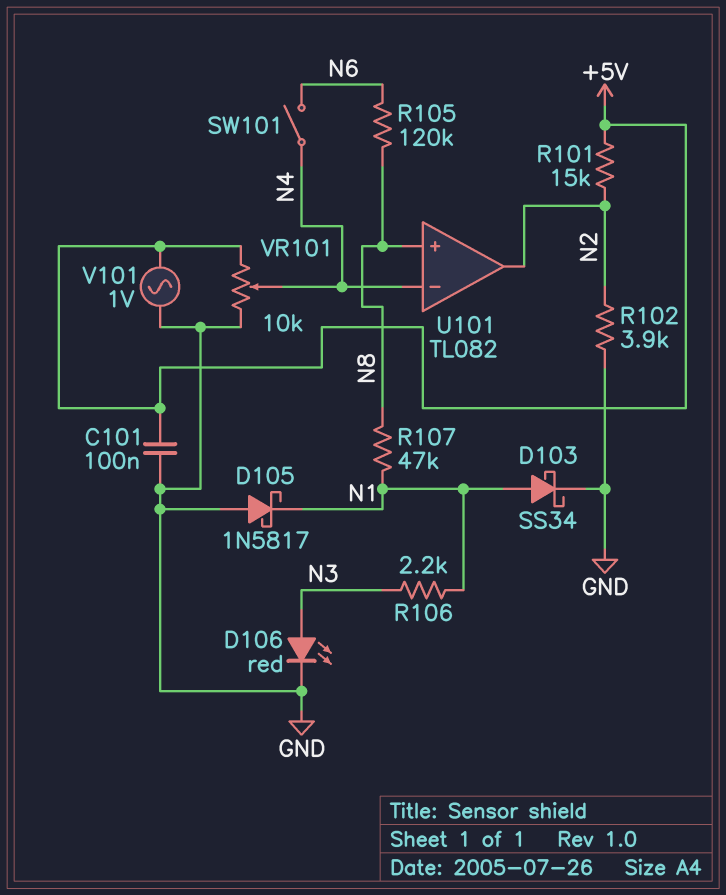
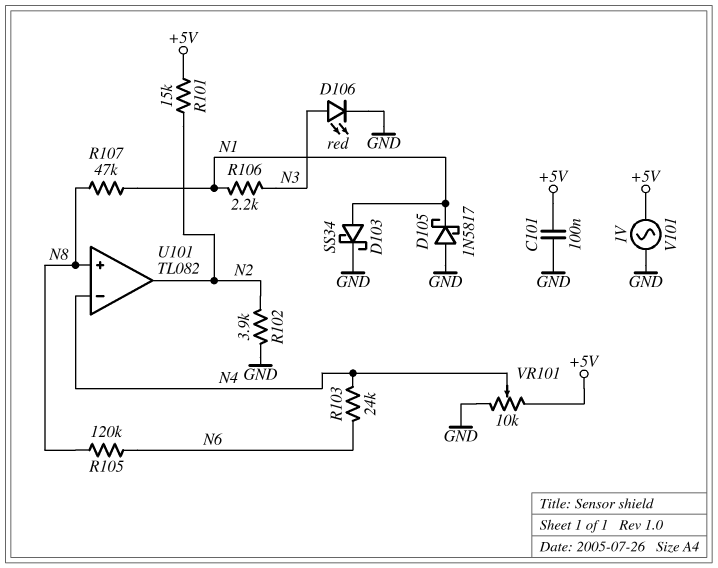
R103: none -> 24k (N4, N6)
SW101: switch (N4, N6) -> none

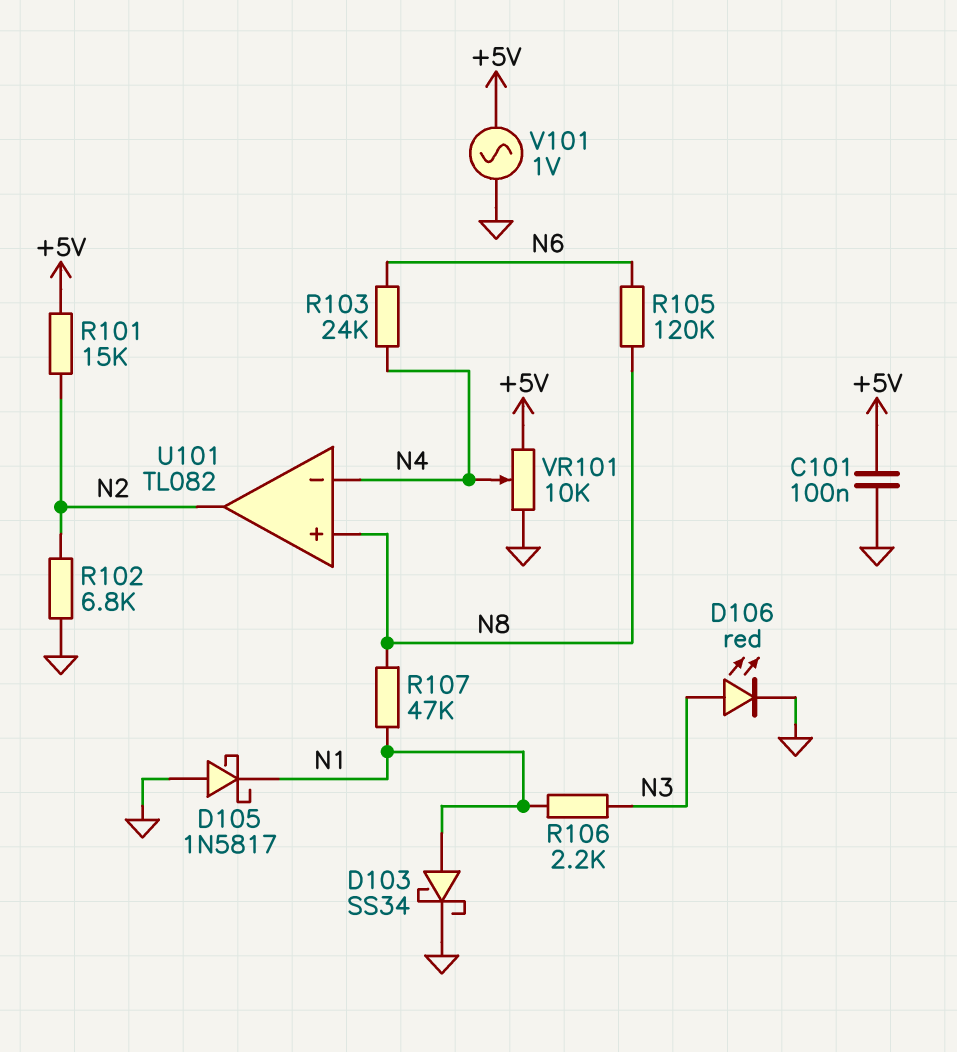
R102: 3.9k (GND, N2) -> 6.8k (GND, N2)

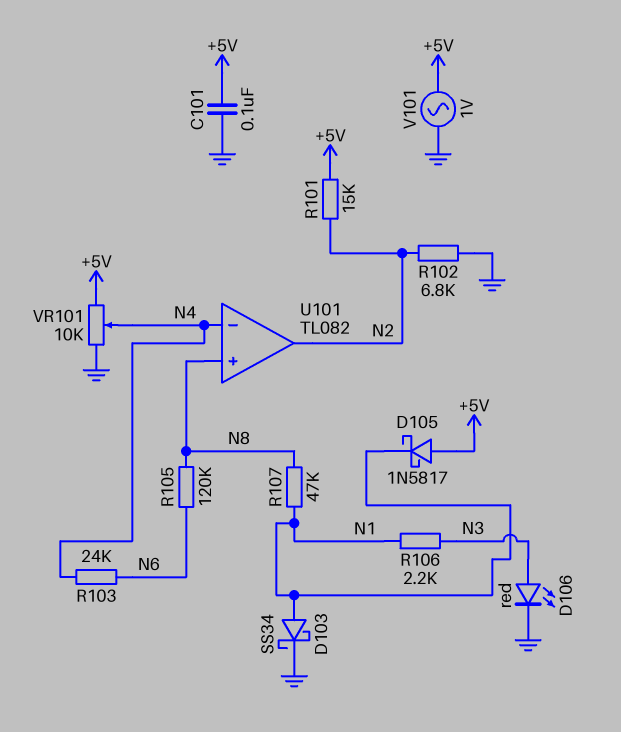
D105: schottky 1N5817 (A GND, K N1) -> schottky 1N5817 (A +5V, K N1)

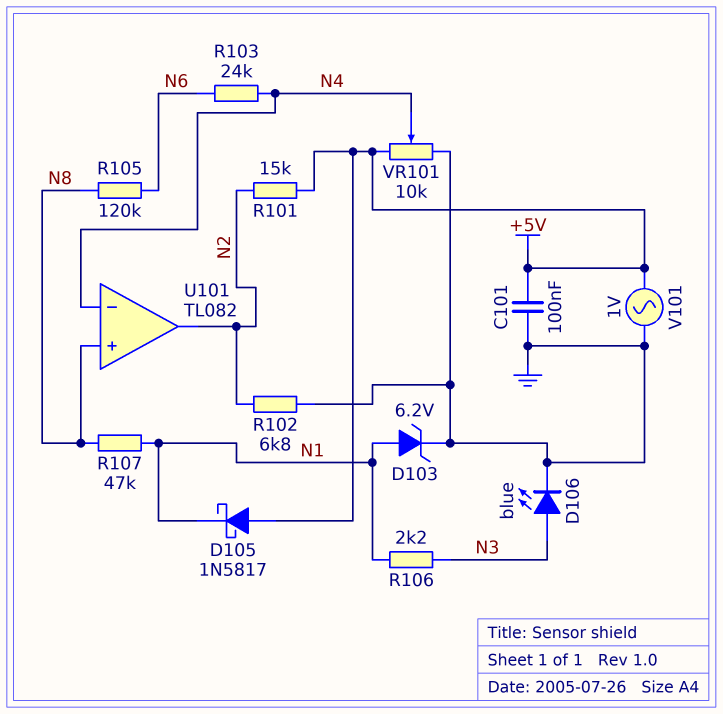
D103: schottky SS34 (A N1, K GND) -> zener 6.2V (A N1, K GND)
D106: LED red (A N3, K GND) -> LED blue (A N3, K GND)

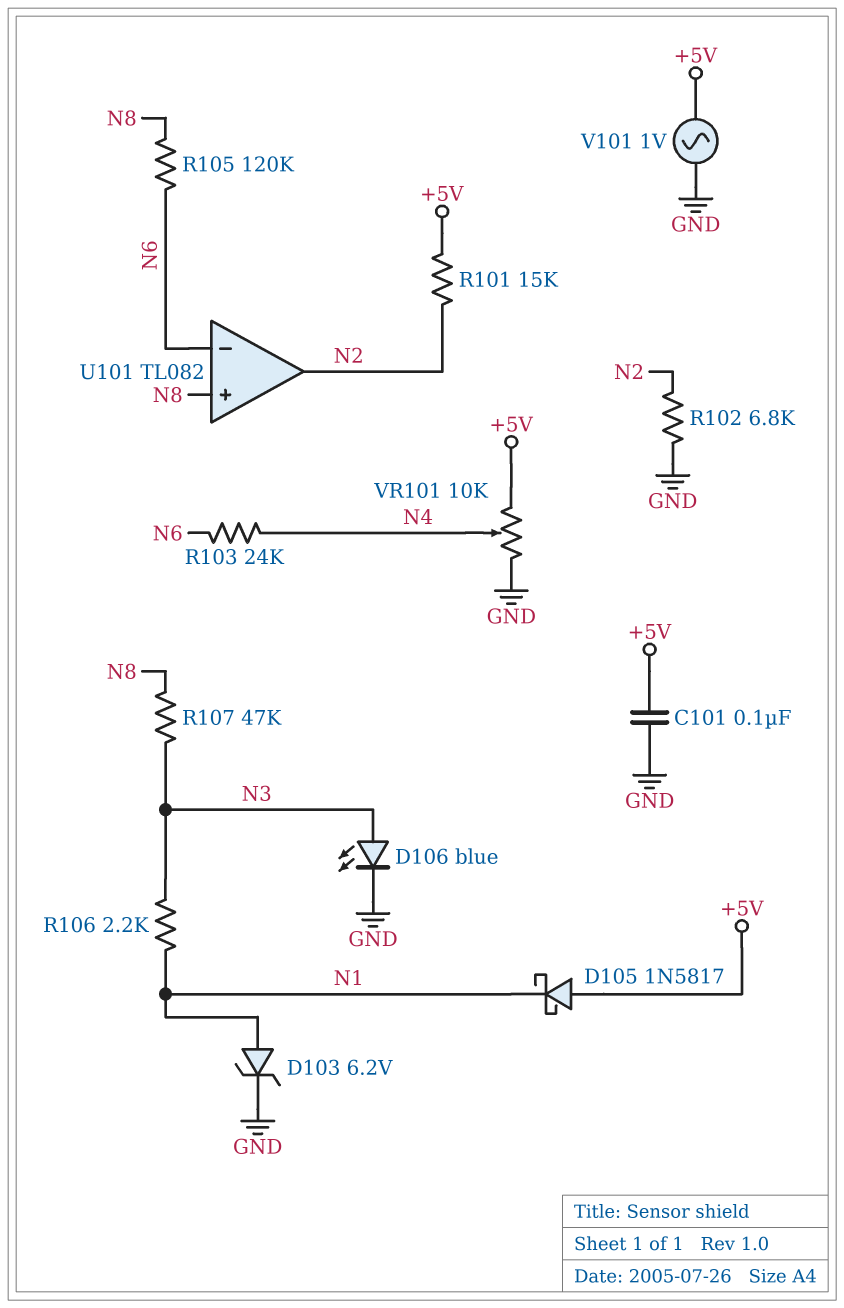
R107: 47k (N1, N8) -> 47k (N3, N8)
U101 pin in-: N4 -> N6

